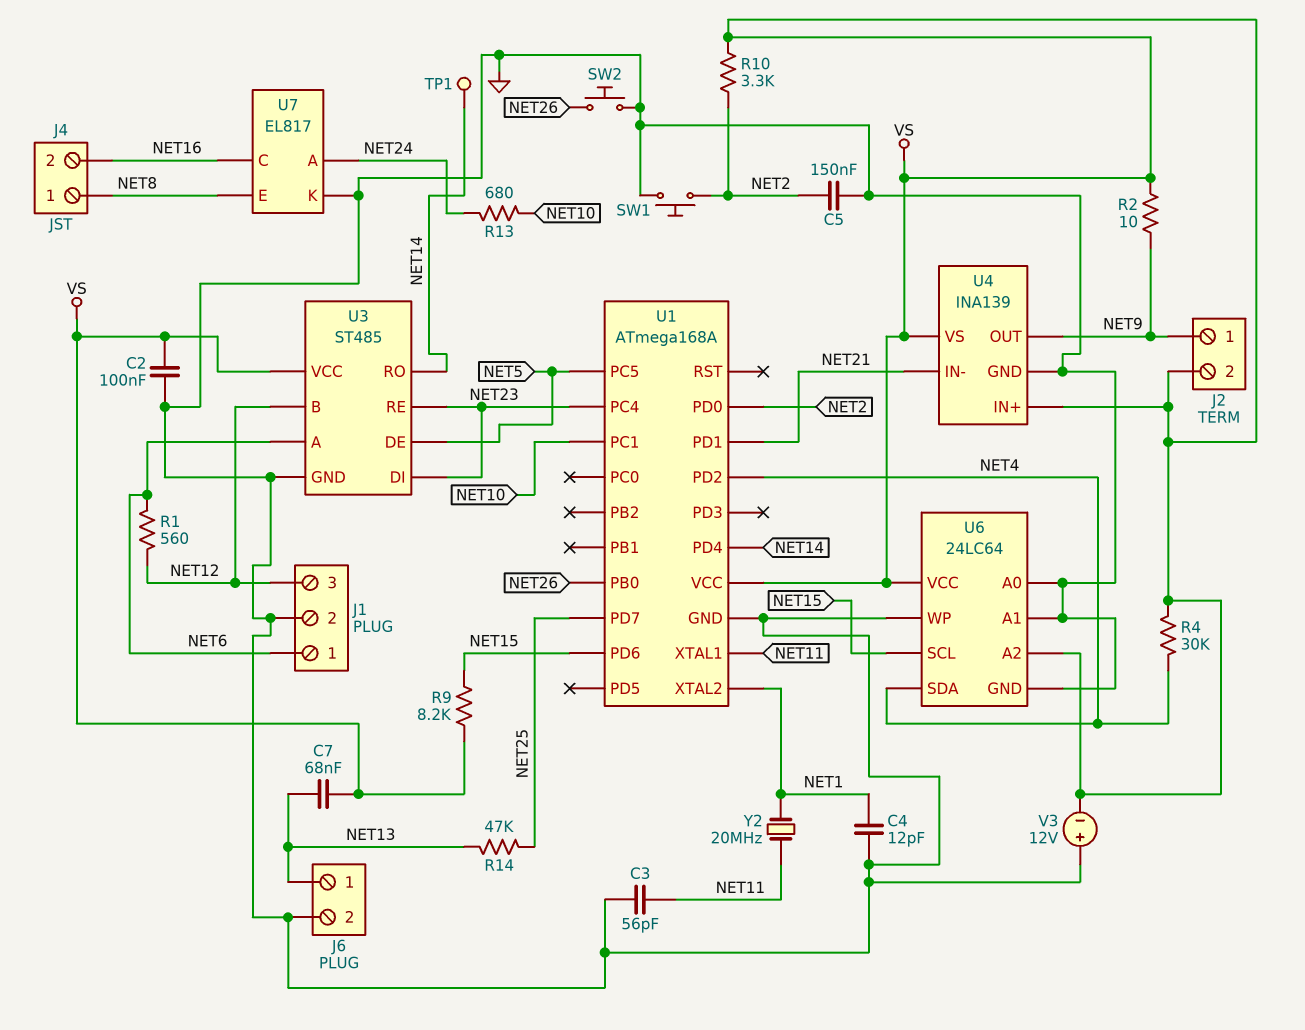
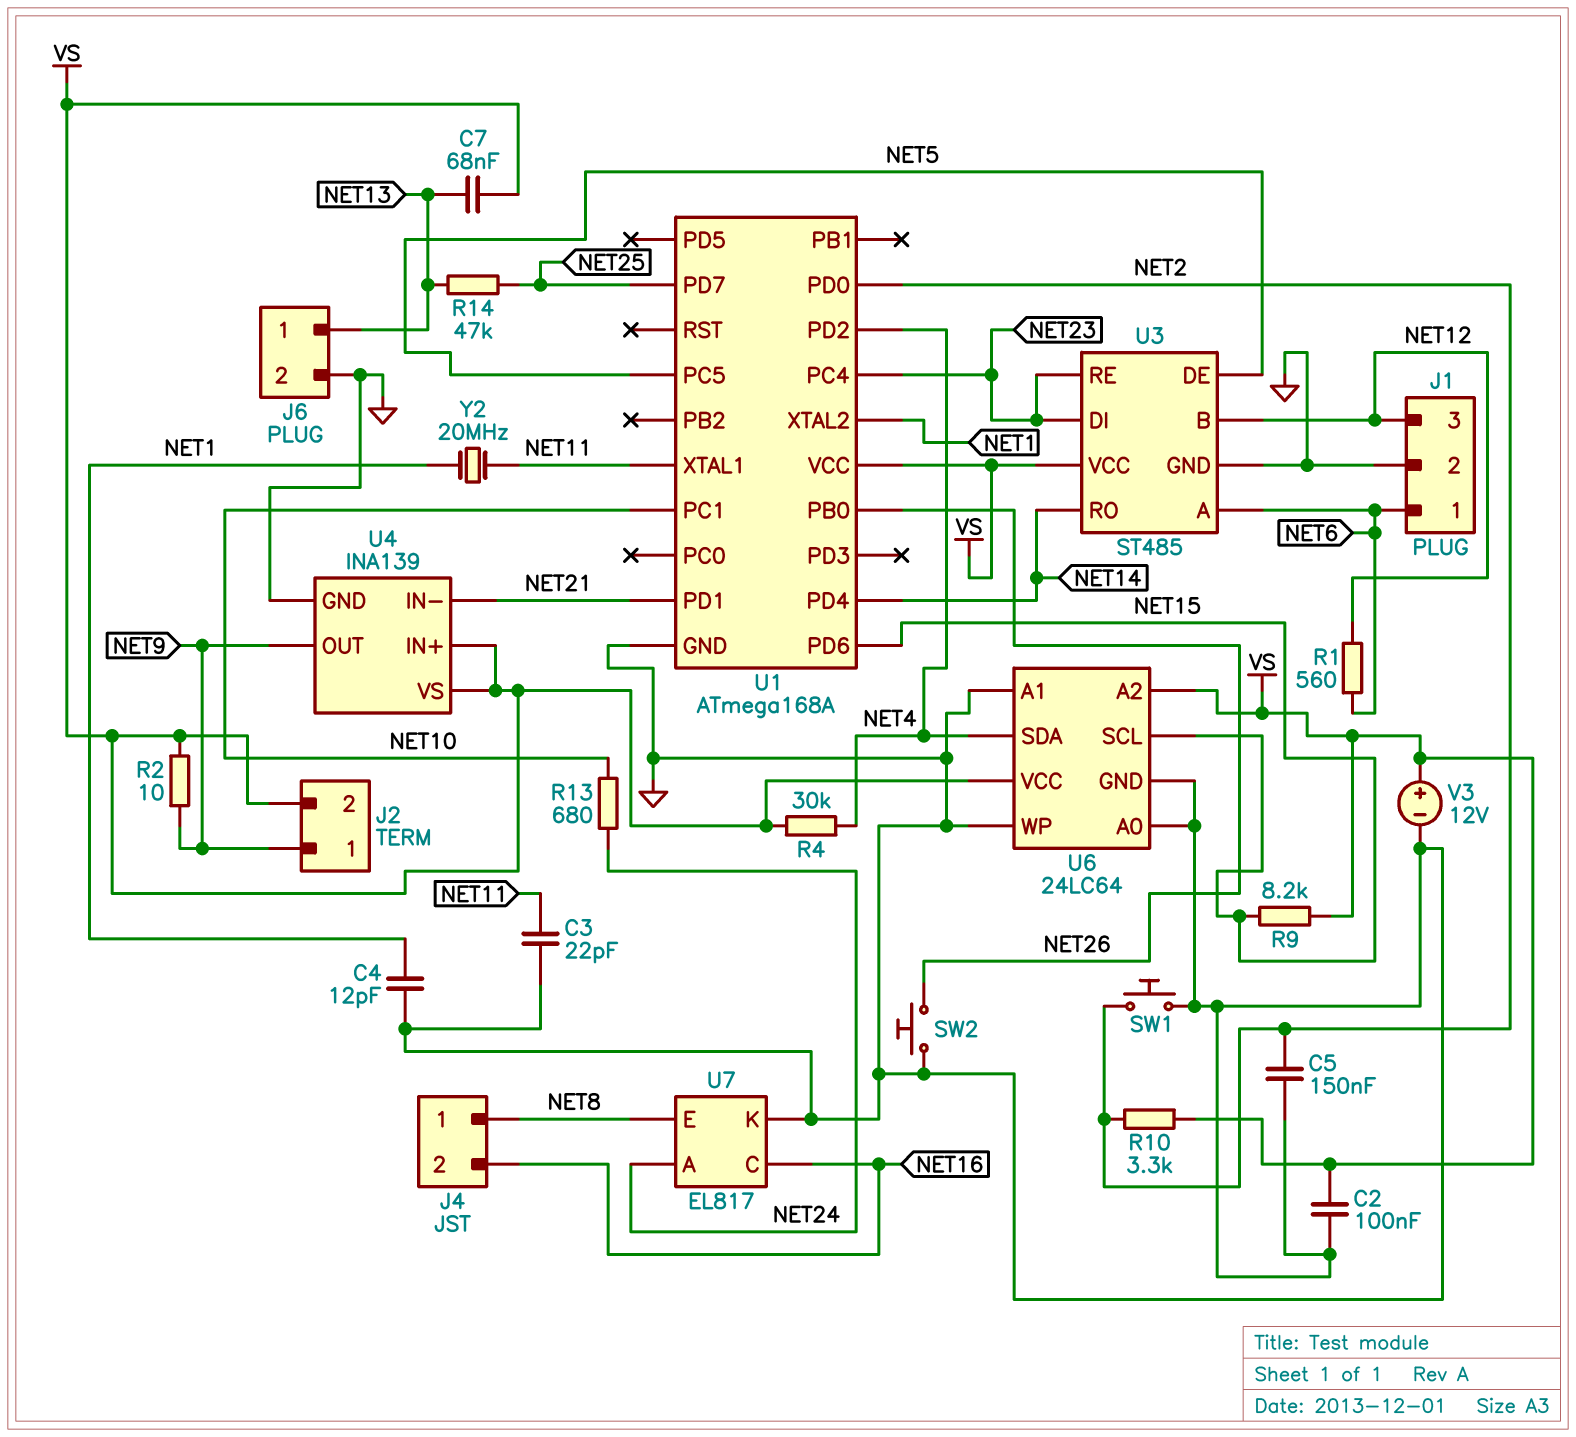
C3: 56pF (GND, NET11) -> 22pF (GND, NET11)
TP1: test point (NET14) -> none
V3: 12V (plus GND, minus VS) -> 12V (plus VS, minus GND)

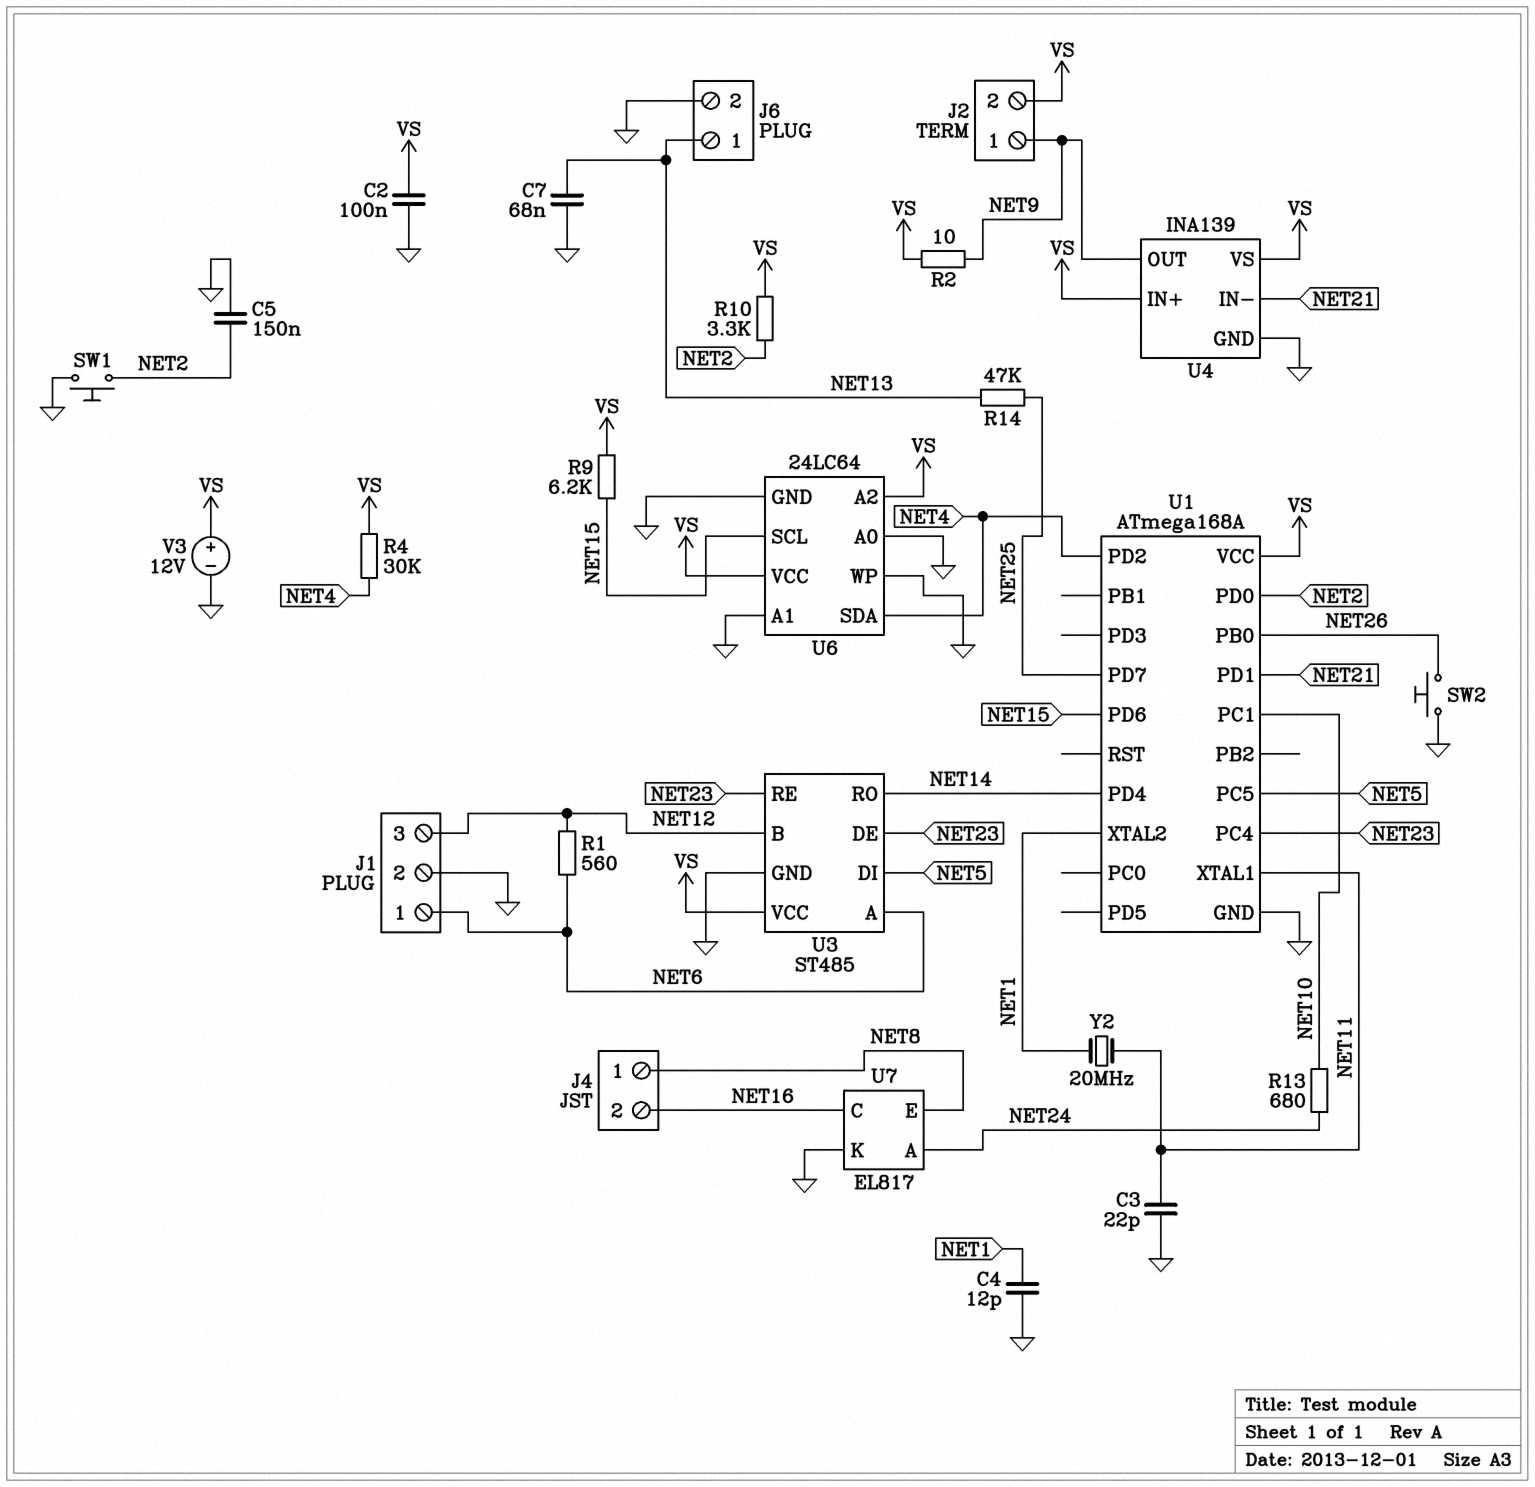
C7: 68nF (NET13, VS) -> 68nF (GND, NET13)
R9: 8.2k (NET15, VS) -> 6.2k (NET15, VS)
U3 pin DE: NET5 -> NET23
U3 pin DI: NET23 -> NET5

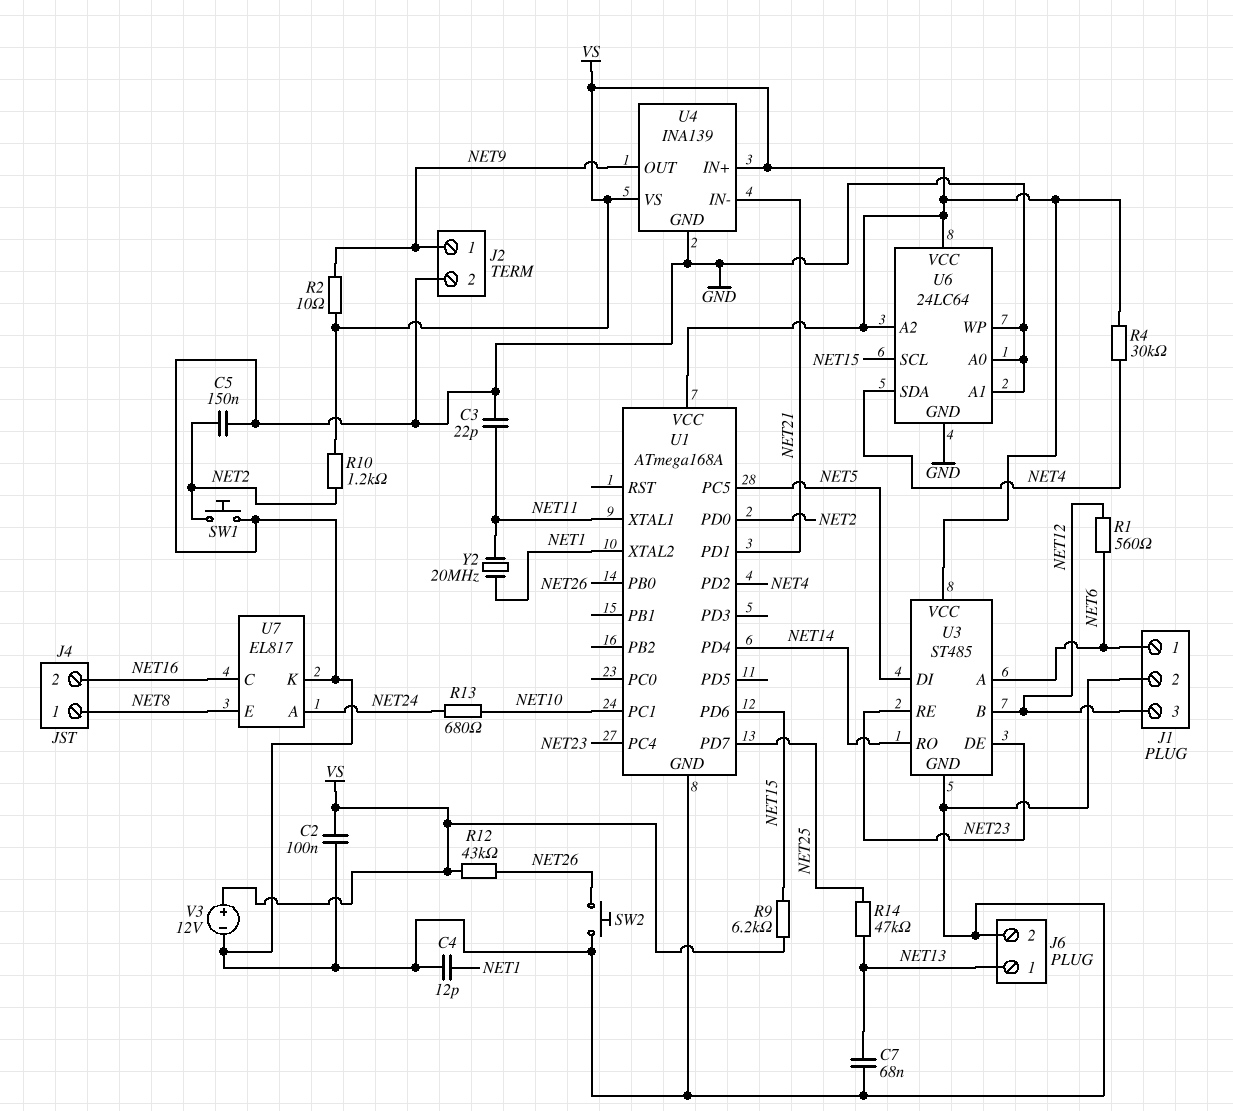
J2 pin 2: VS -> GND
R10: 3.3k (NET2, VS) -> 1.2k (NET2, VS)
R12: none -> 43k (NET26, VS)

